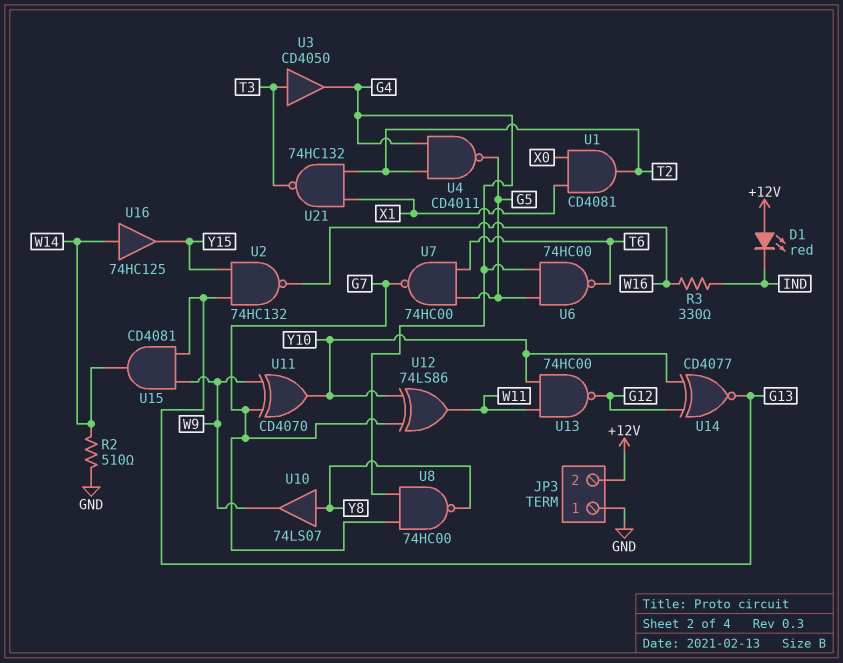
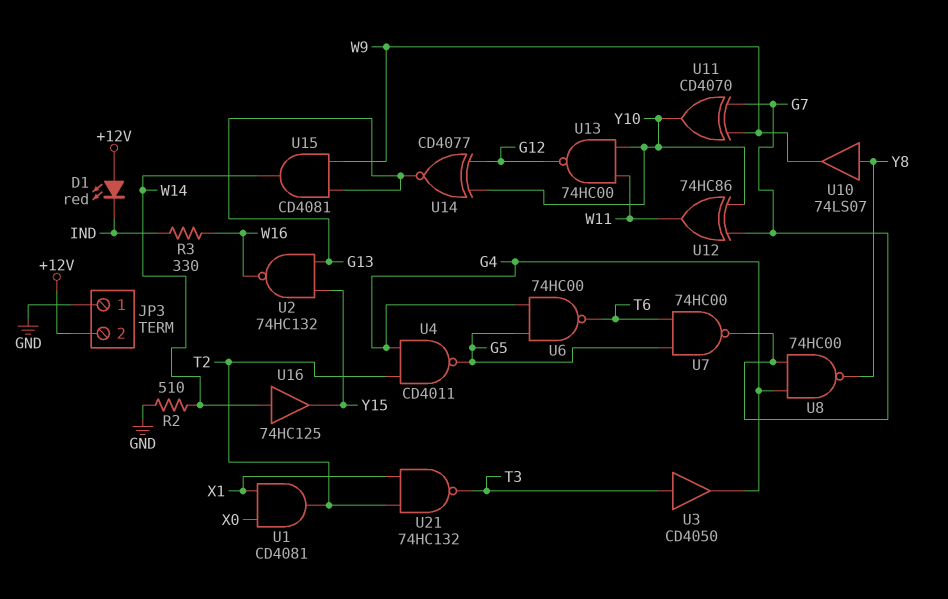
U12: XOR 74LS86 (in G7, in Y10, out W11) -> XOR 74HC86 (in G7, in Y10, out W11)

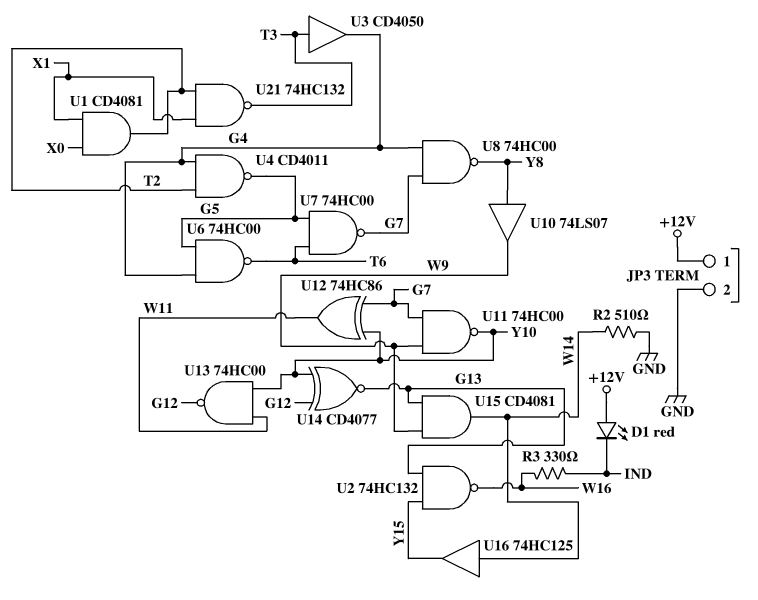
JP3 pin 1: GND -> +12V
JP3 pin 2: +12V -> GND
U11: XOR CD4070 (in G7, in W9, out Y10) -> NAND 74HC00 (in G7, in W9, out Y10)

